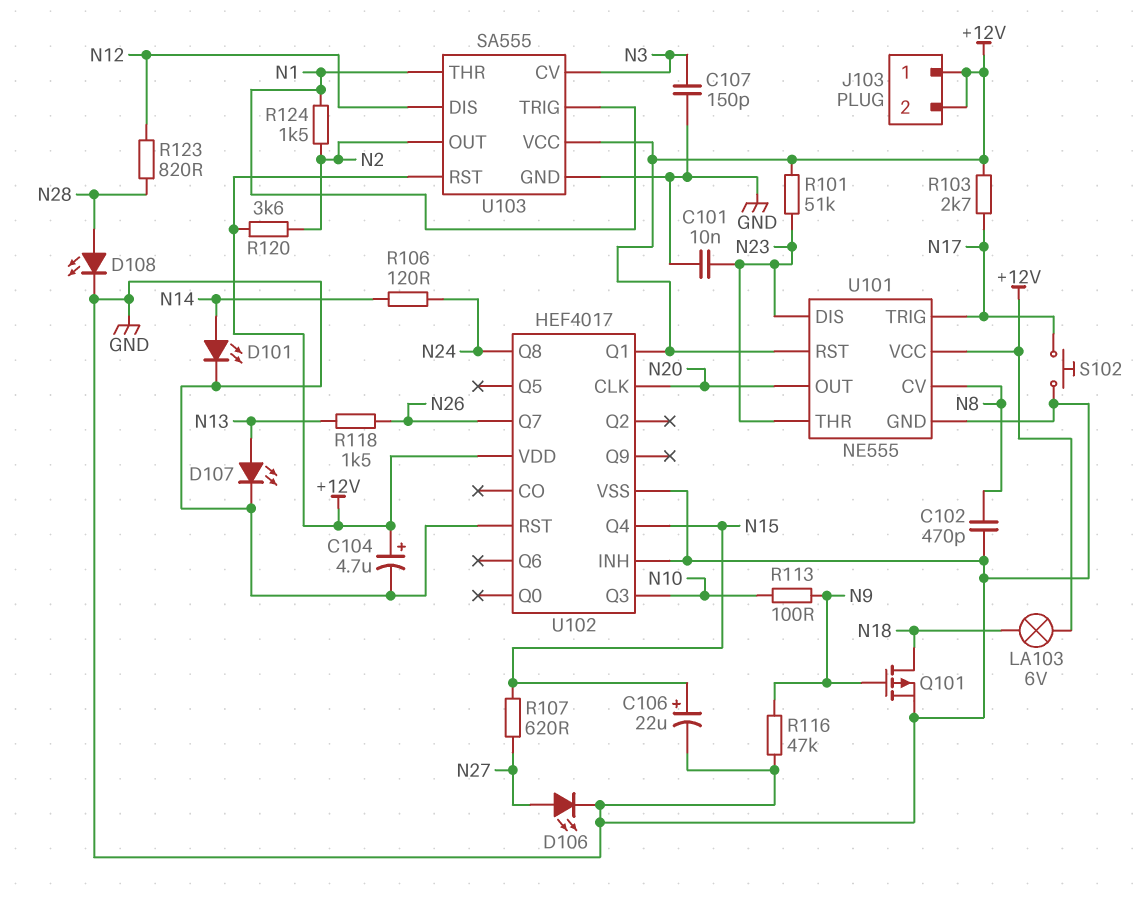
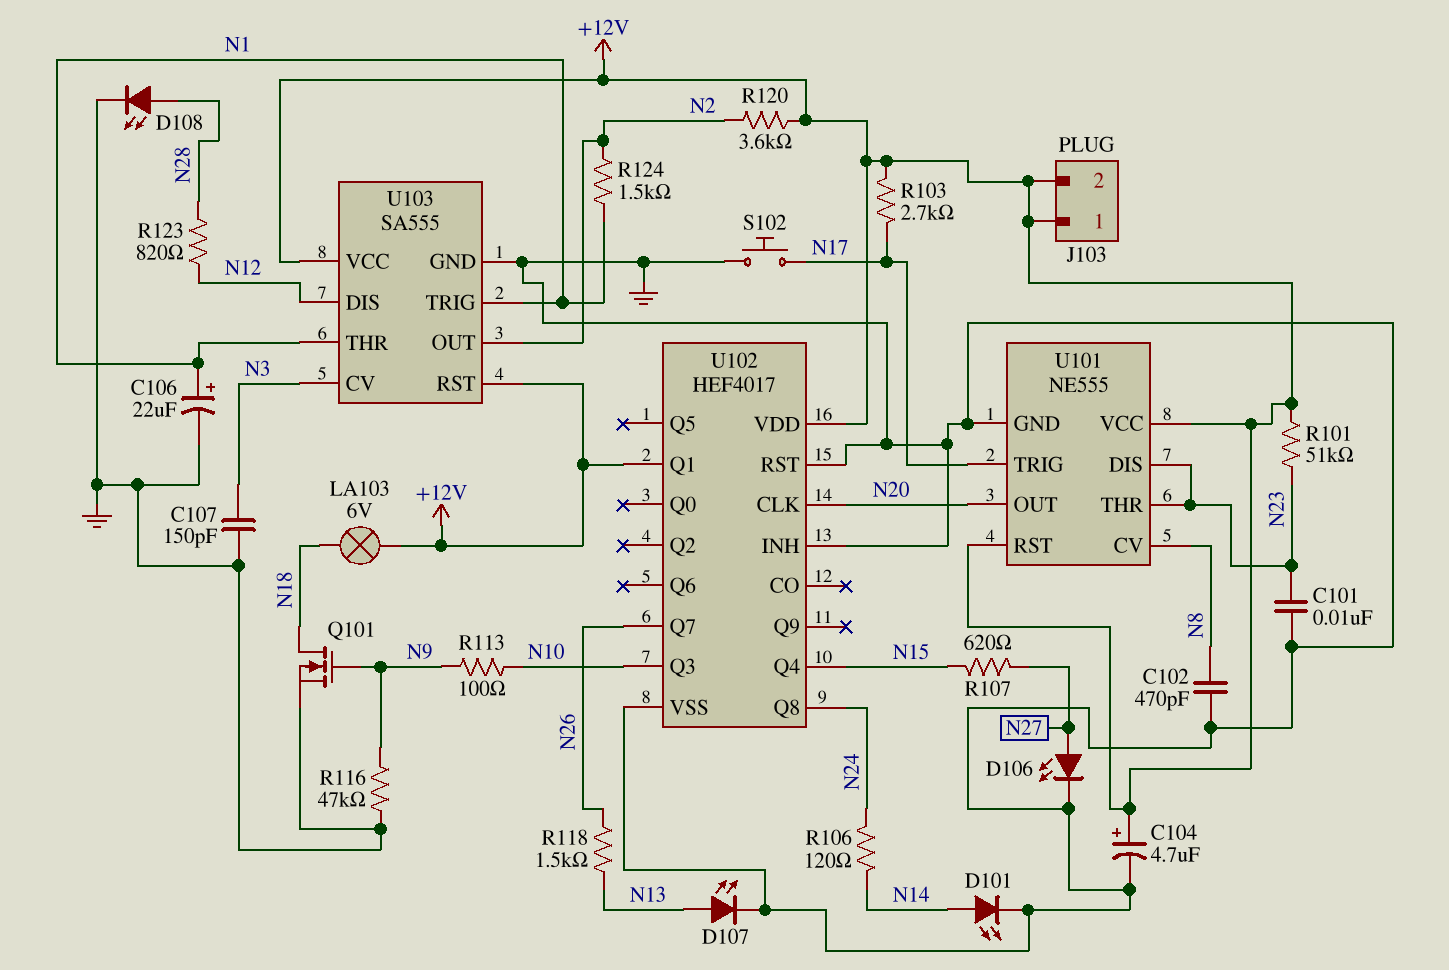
C106: 22uF (plus N15, minus GND) -> 22uF (plus N1, minus GND)
Q101: PMOS (G N9, D N18, S GND) -> NMOS (G N9, D N18, S GND)

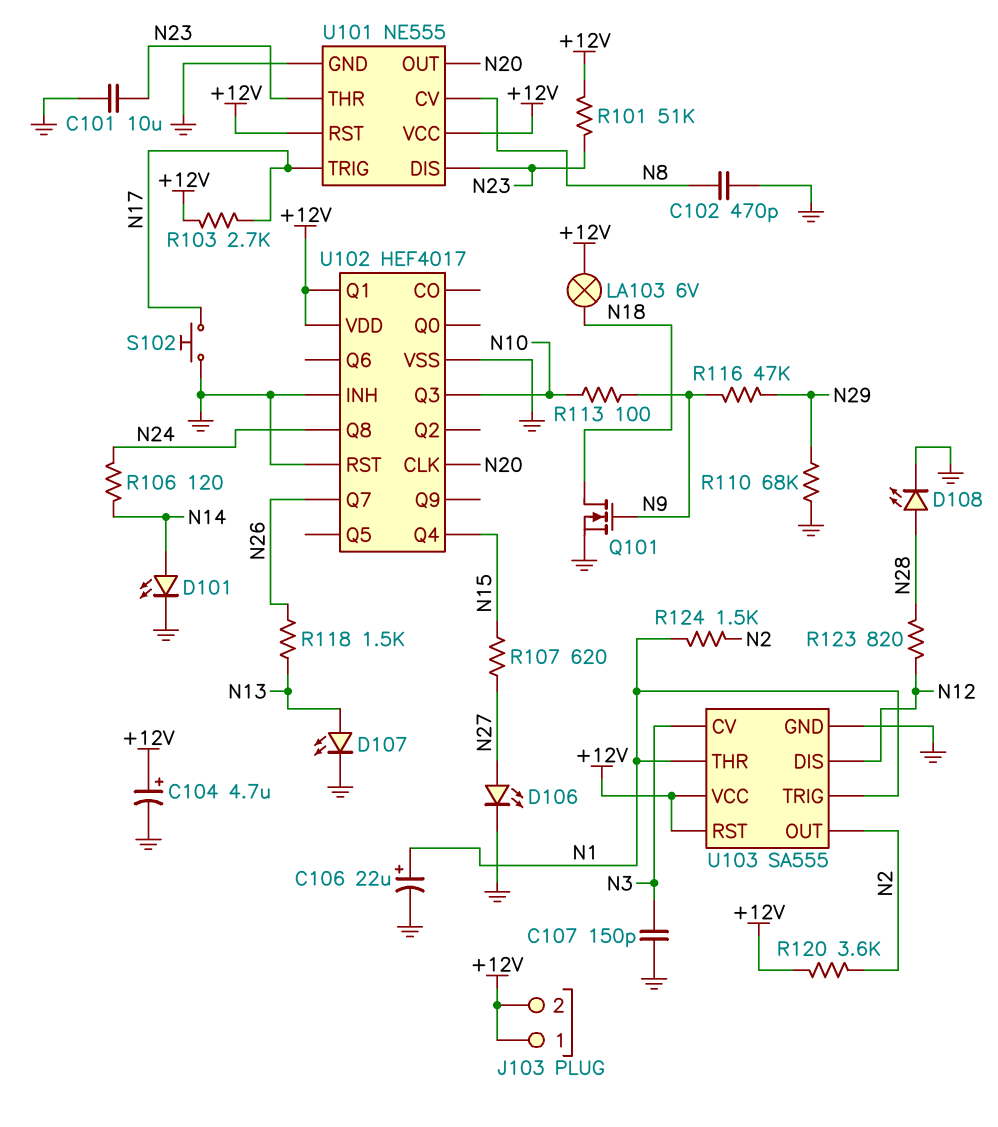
C101: 10nF (GND, N23) -> 10uF (GND, N23)
R110: none -> 68k (GND, N29)
R116: 47k (GND, N9) -> 47k (N9, N29)

